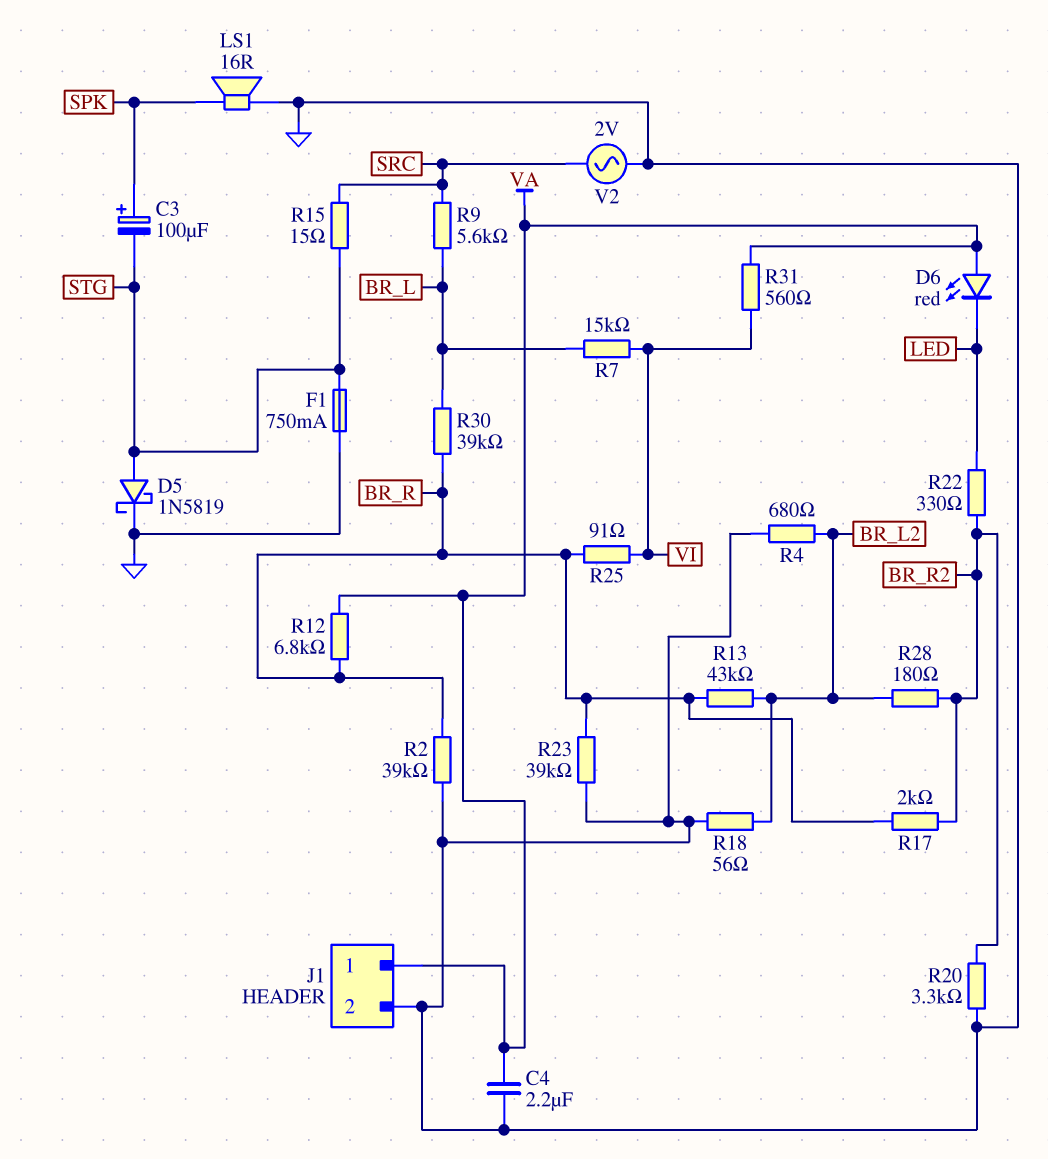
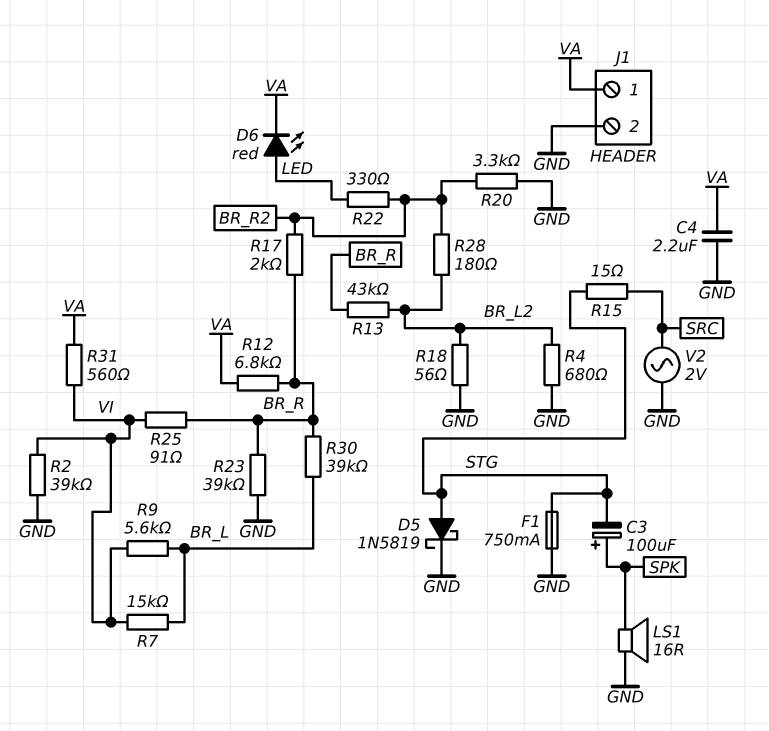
D6: LED red (A VA, K LED) -> LED red (A LED, K VA)
R2: 39k (BR_R, GND) -> 39k (GND, VI)
R9: 5.6k (BR_L, SRC) -> 5.6k (BR_L, VI)

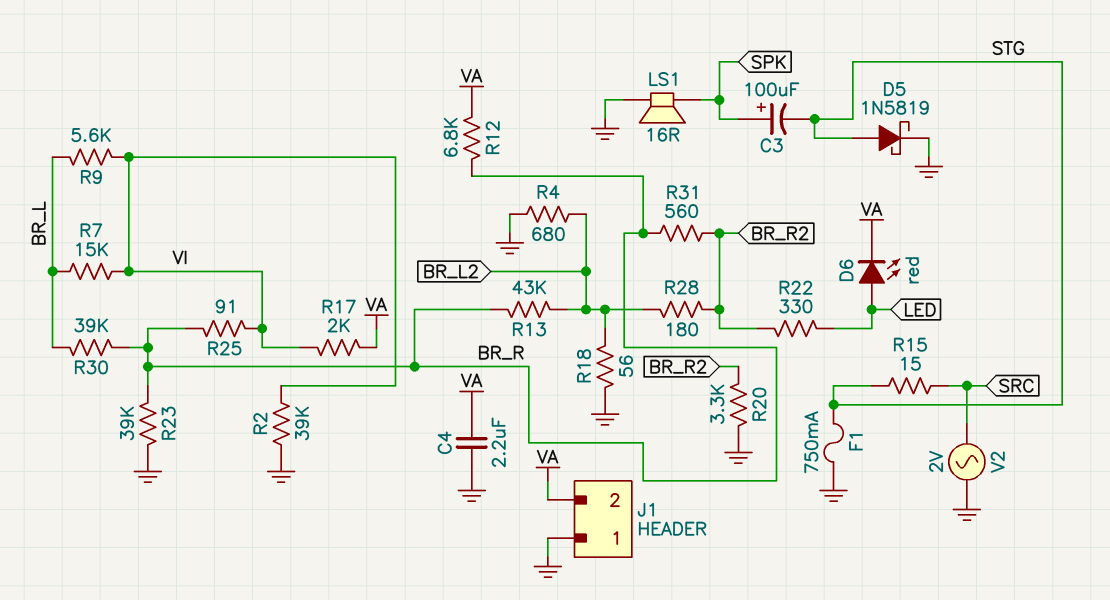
J1 pin 1: VA -> GND
J1 pin 2: GND -> VA
R17: 2k (BR_R, BR_R2) -> 2k (VA, VI)
R31: 560 (VA, VI) -> 560 (BR_R, BR_R2)

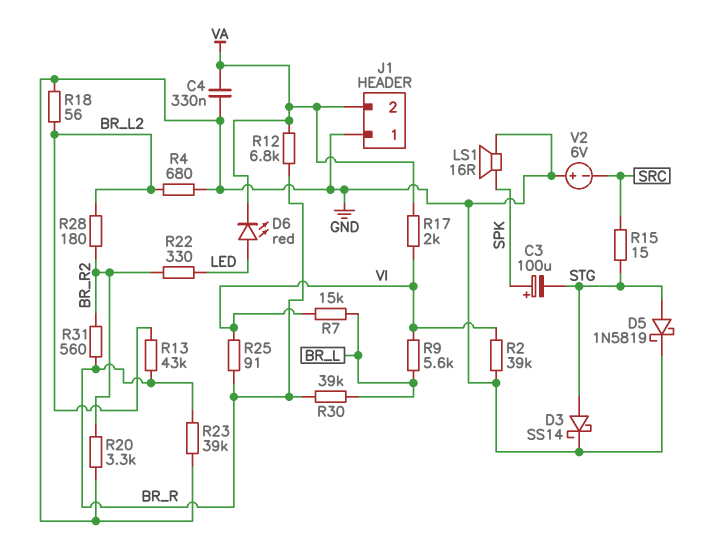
C4: 2.2uF (GND, VA) -> 330nF (GND, VA)
D3: none -> schottky SS14 (A STG, K GND)
F1: 750mA (GND, STG) -> none
V2: AC 2V (GND, SRC) -> 6V (plus GND, minus SRC)

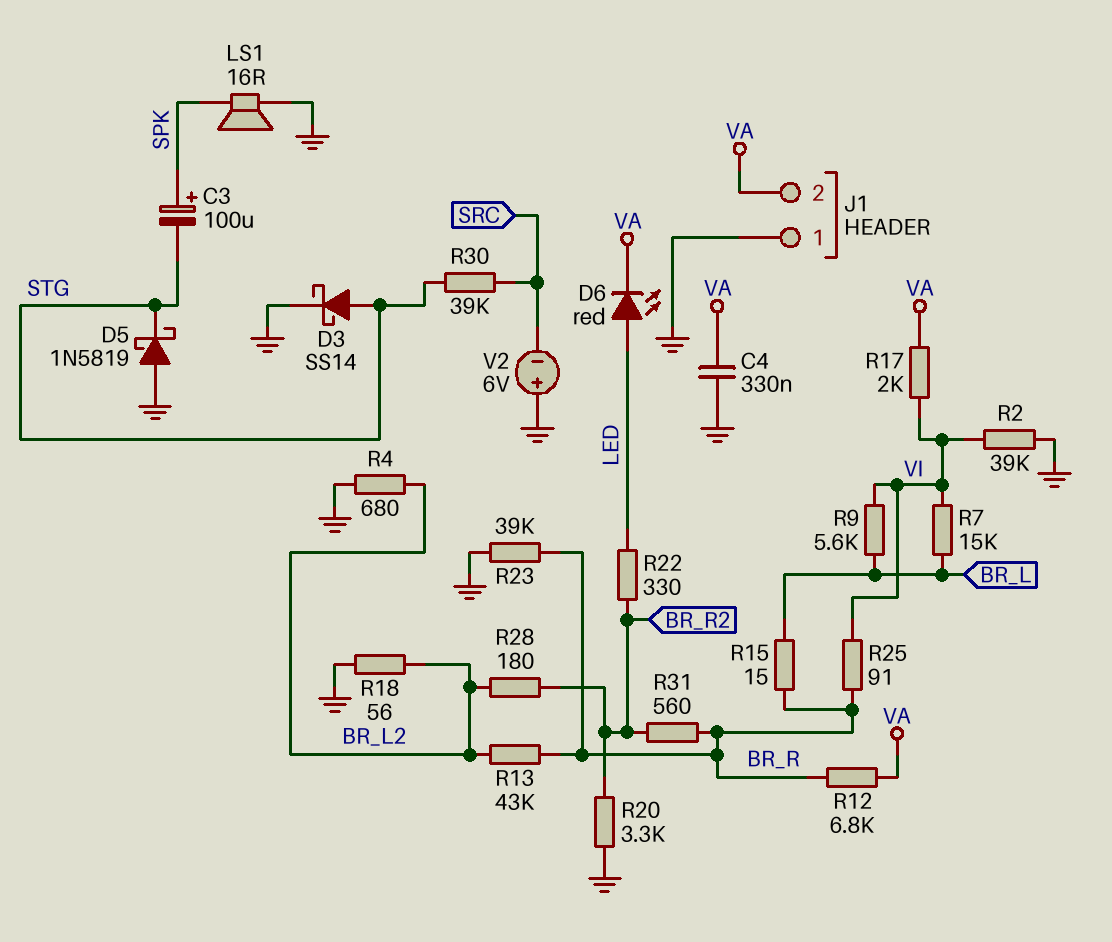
D5: schottky 1N5819 (A STG, K GND) -> schottky 1N5819 (A GND, K STG)
R15: 15 (SRC, STG) -> 15 (BR_L, BR_R)
R30: 39k (BR_L, BR_R) -> 39k (SRC, STG)

